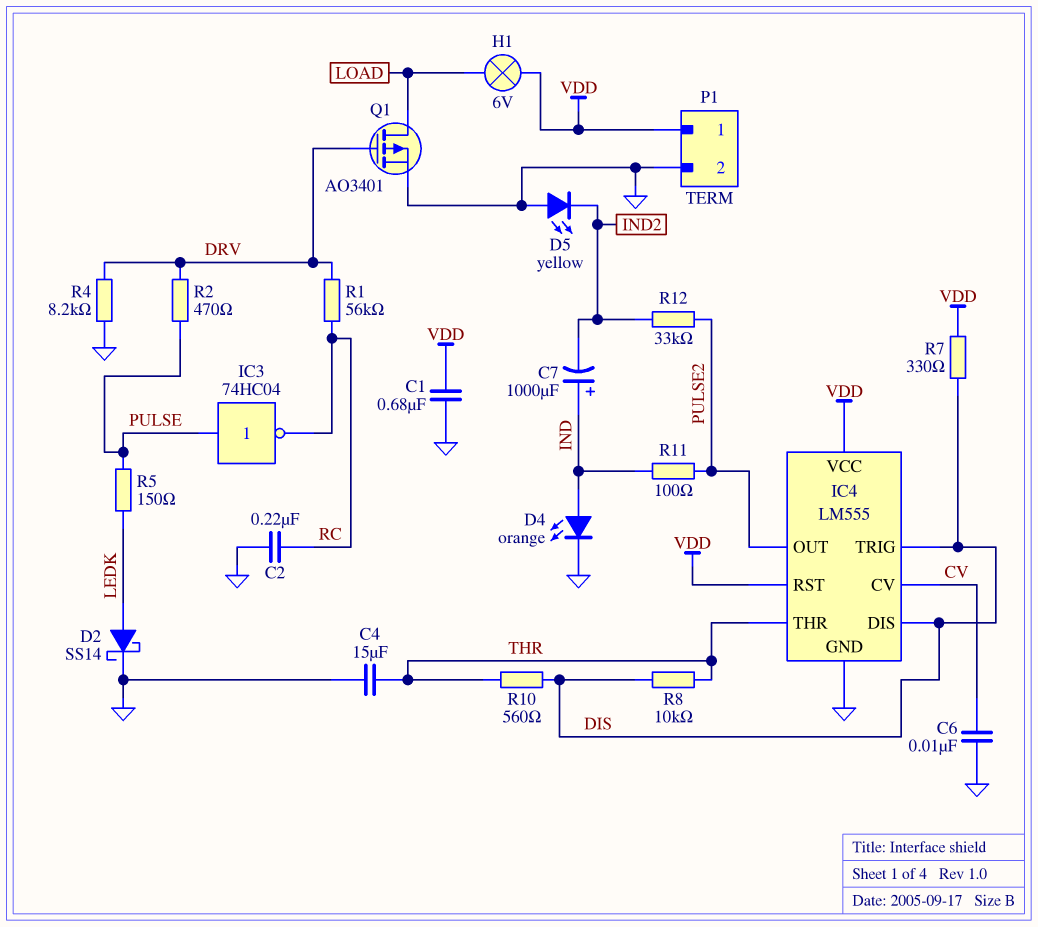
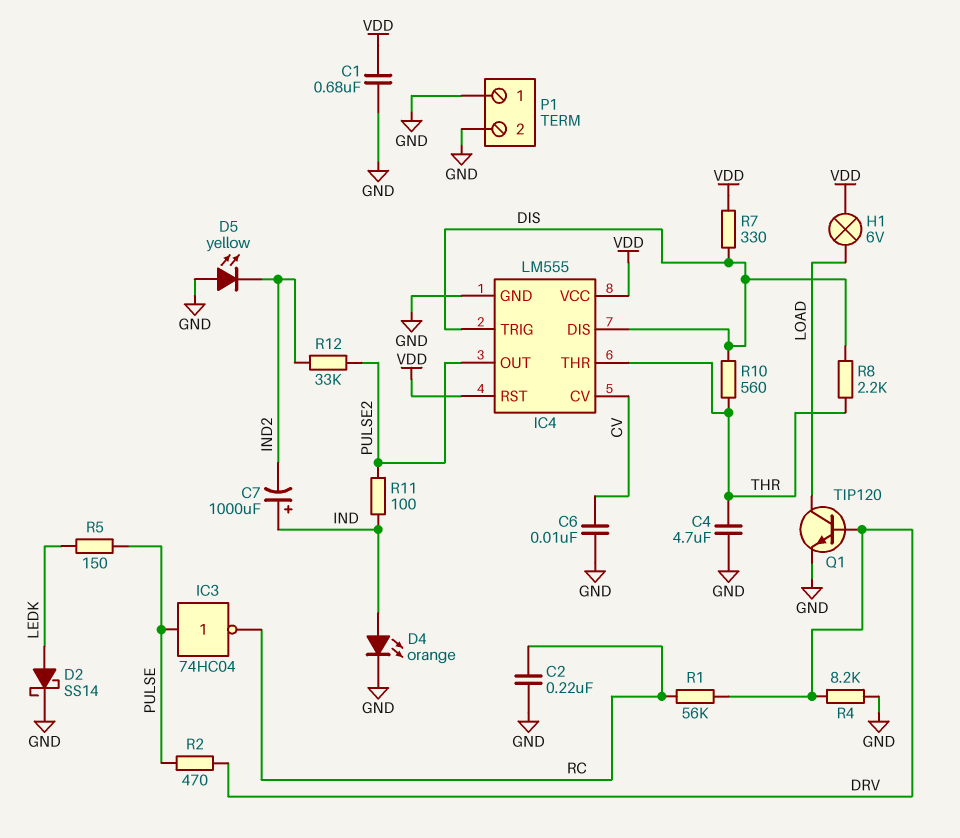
C4: 15uF (GND, THR) -> 4.7uF (GND, THR)
P1 pin 1: VDD -> GND
Q1: PMOS AO3401 (G DRV, D LOAD, S GND) -> NPN TIP120 (B DRV, C LOAD, E GND)
R8: 10k (DIS, THR) -> 2.2k (DIS, THR)

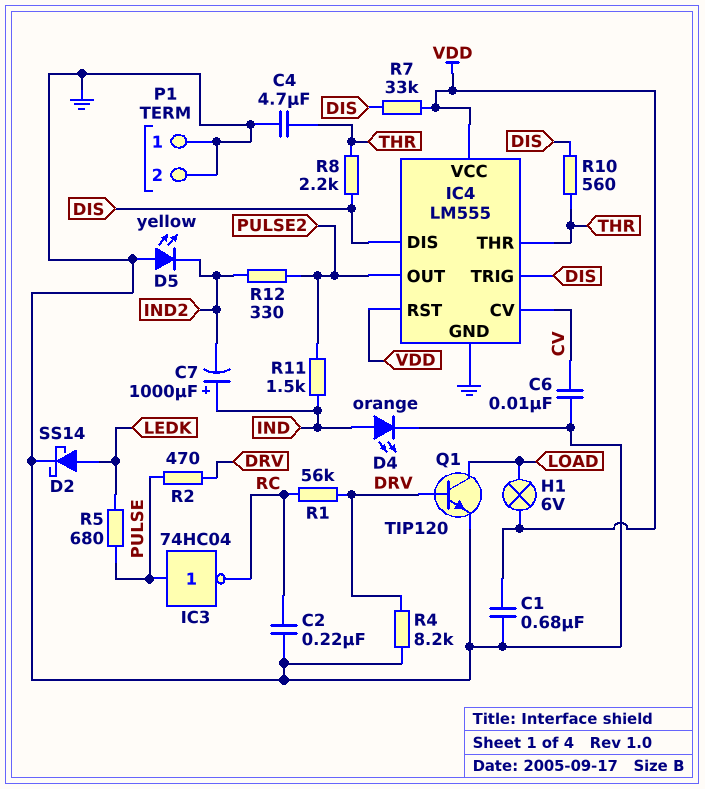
R5: 150 (LEDK, PULSE) -> 680 (LEDK, PULSE)
R7: 330 (DIS, VDD) -> 33k (DIS, VDD)
R11: 100 (IND, PULSE2) -> 1.5k (IND, PULSE2)
R12: 33k (IND2, PULSE2) -> 330 (IND2, PULSE2)

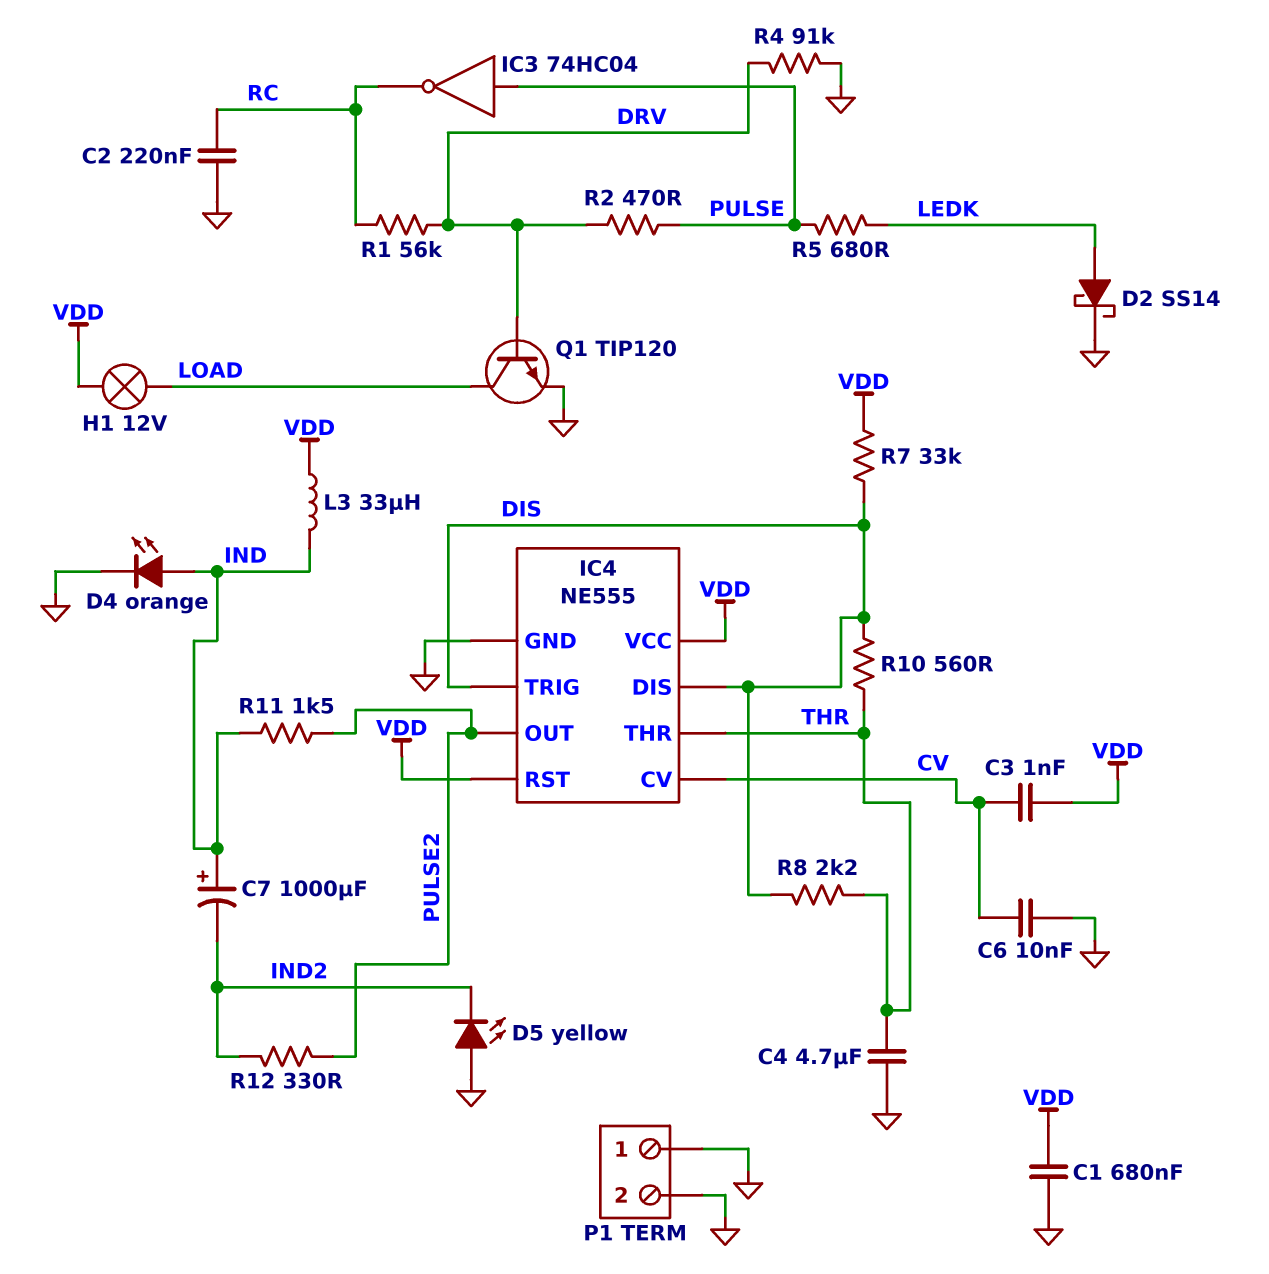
C3: none -> 1nF (CV, VDD)
H1: lamp 6V (LOAD, VDD) -> lamp 12V (LOAD, VDD)
IC4: LM555 -> NE555
L3: none -> 33uH (IND, VDD)
R4: 8.2k (DRV, GND) -> 91k (DRV, GND)

